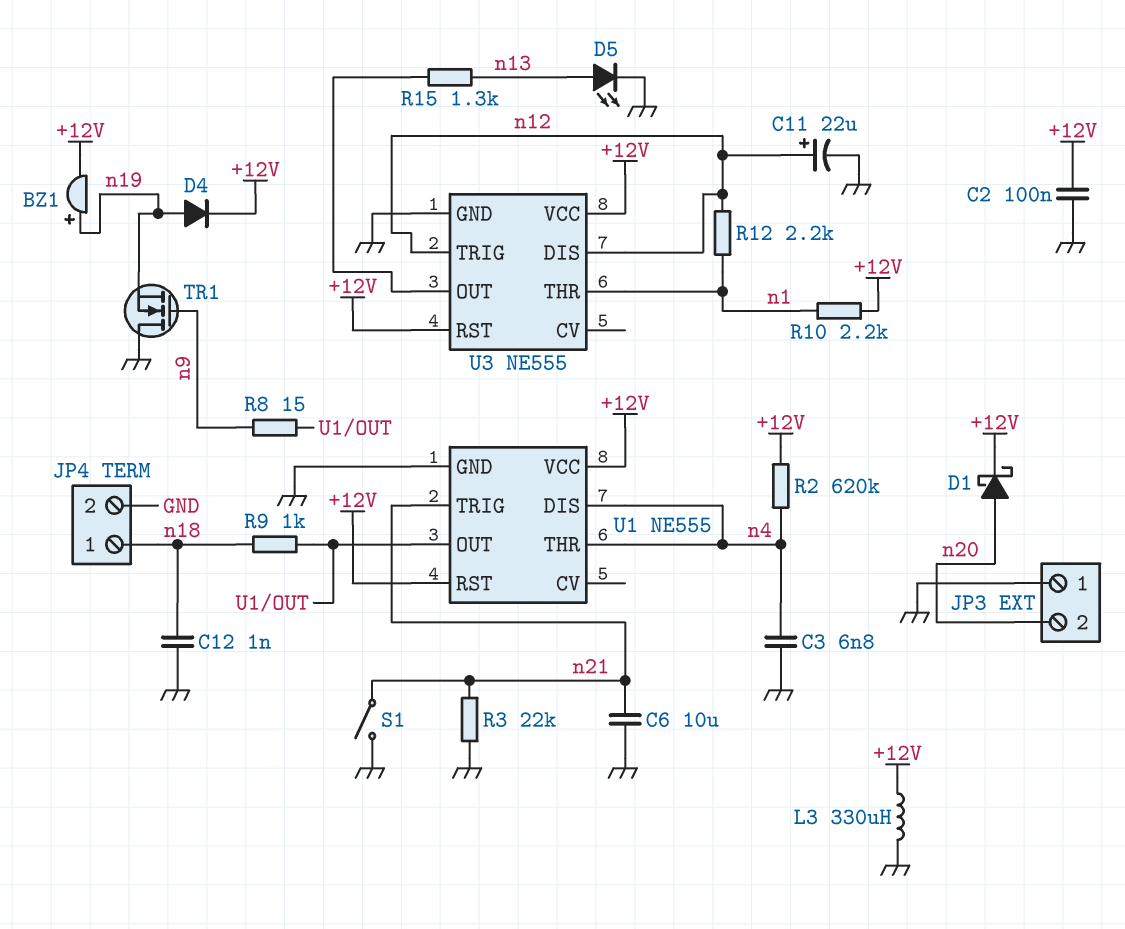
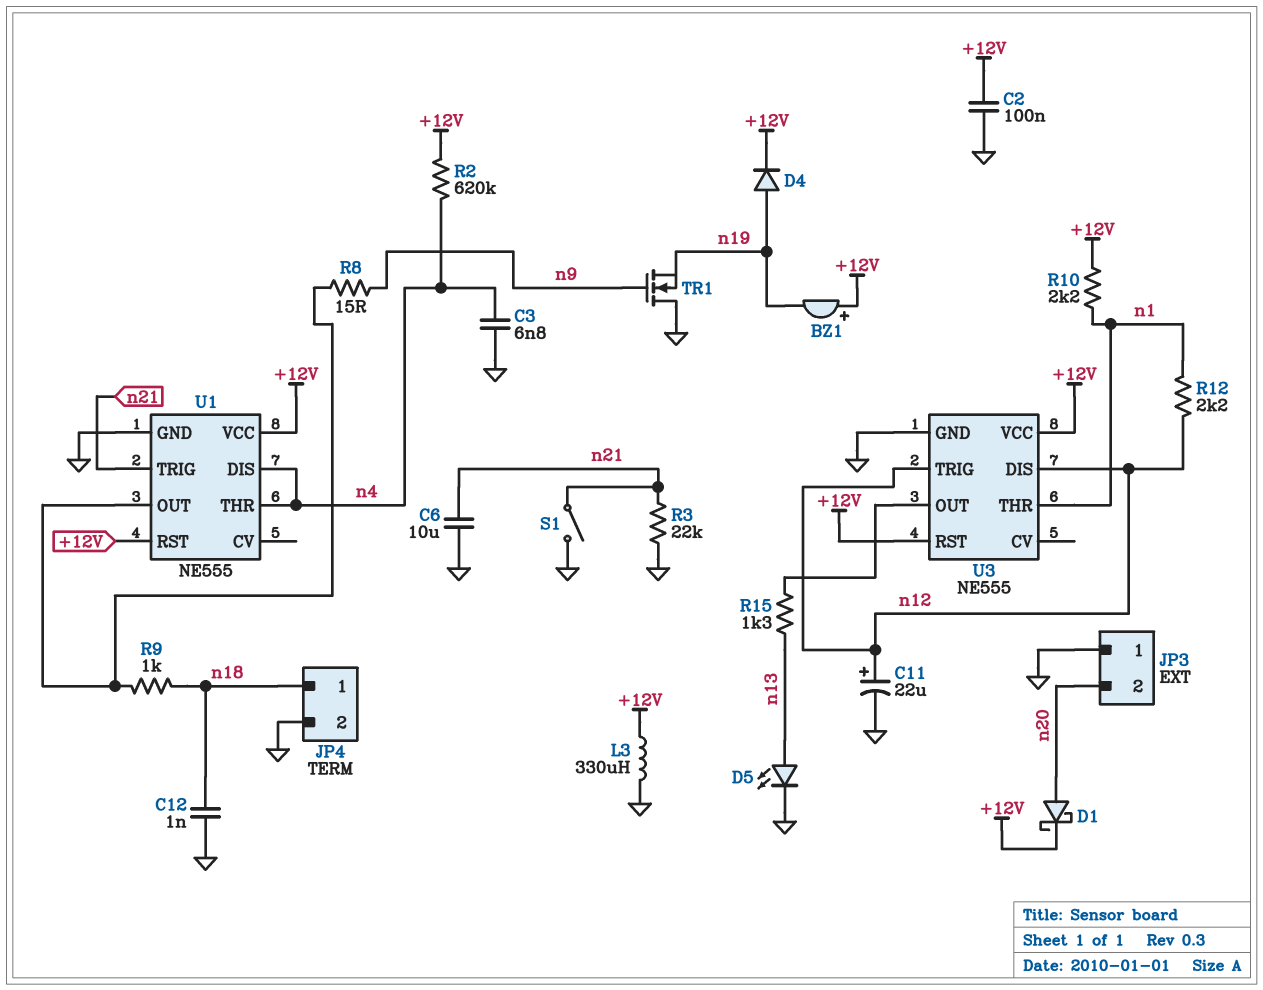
BZ1: buzzer (plus n19, minus +12V) -> buzzer (plus +12V, minus n19)

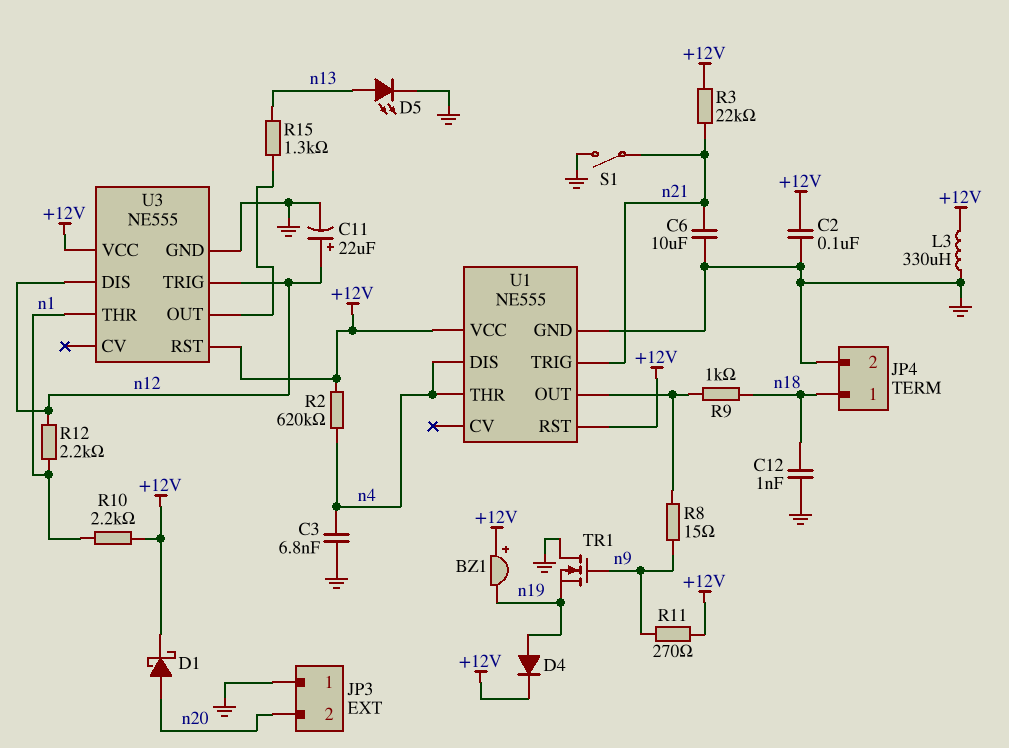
R3: 22k (GND, n21) -> 22k (+12V, n21)
R11: none -> 270 (+12V, n9)

